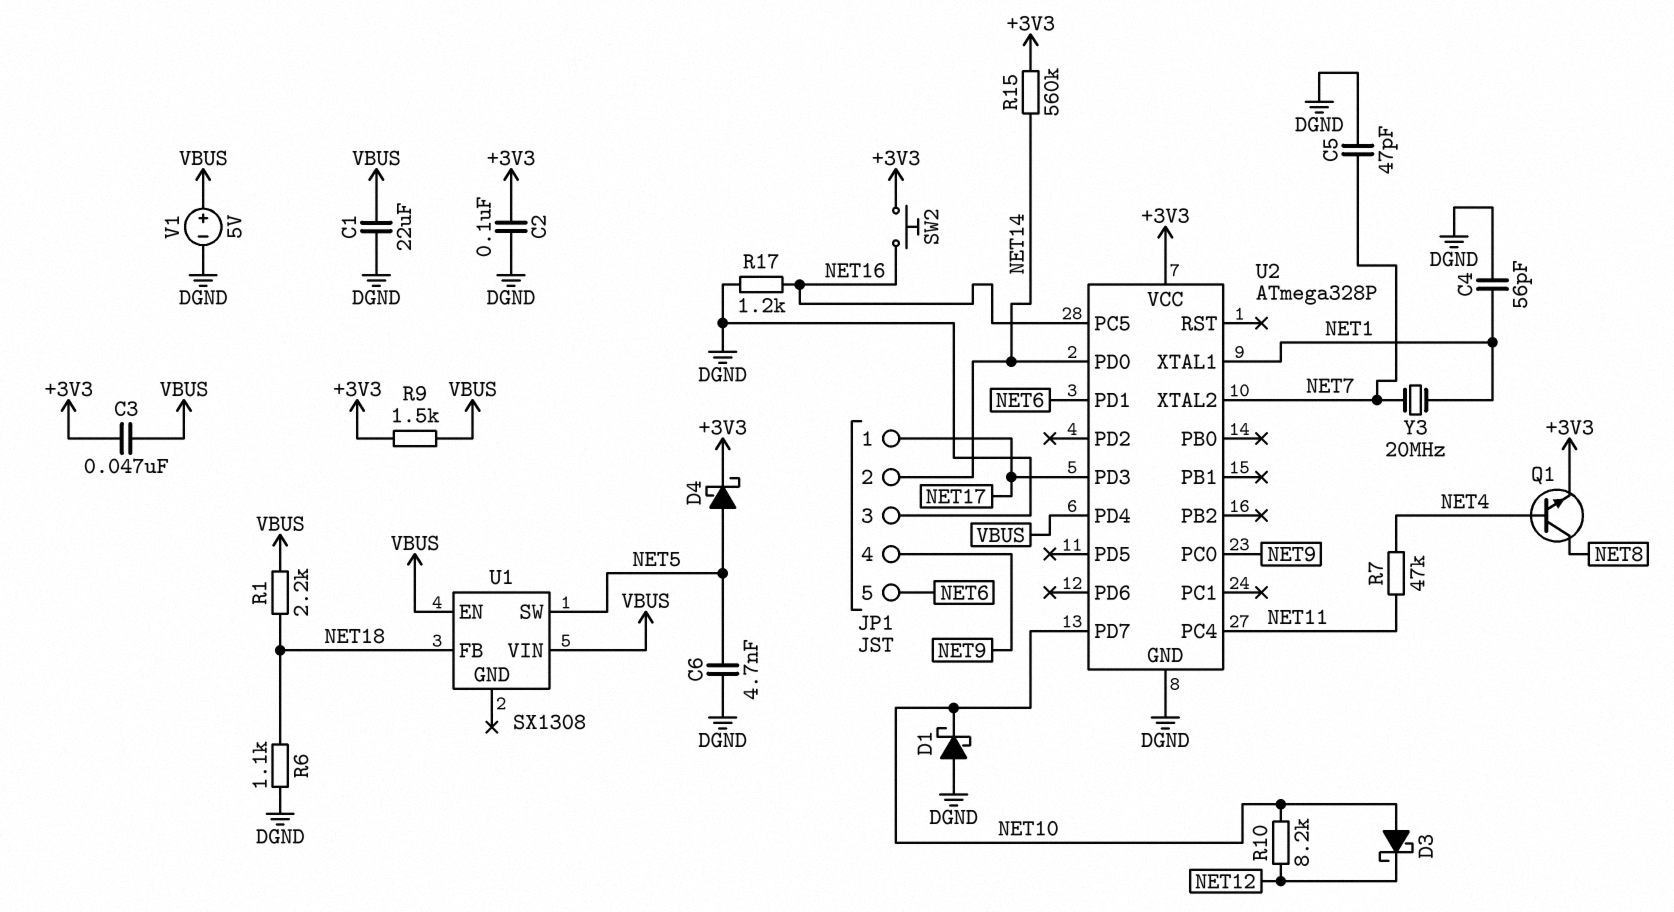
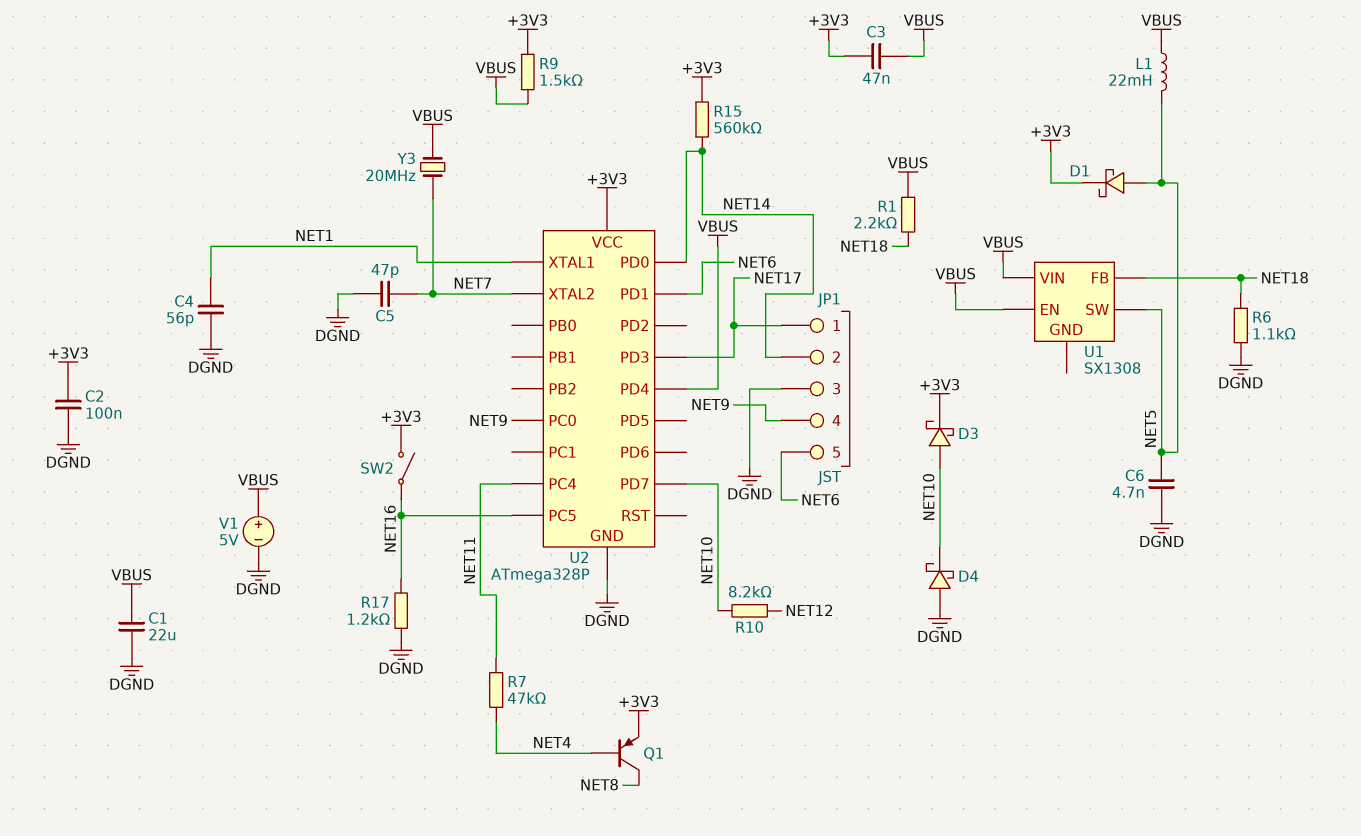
D1: schottky (A DGND, K NET10) -> schottky (A NET5, K +3V3)
D3: schottky (A NET10, K NET12) -> schottky (A NET10, K +3V3)
D4: schottky (A NET5, K +3V3) -> schottky (A DGND, K NET10)
L1: none -> 22mH (NET5, VBUS)
Q1: NPN (B NET4, C NET8, E +3V3) -> PNP (B NET4, C NET8, E +3V3)
SW2: button (+3V3, NET16) -> switch (+3V3, NET16)
Y3: 20MHz (NET1, NET7) -> 20MHz (NET7, VBUS)

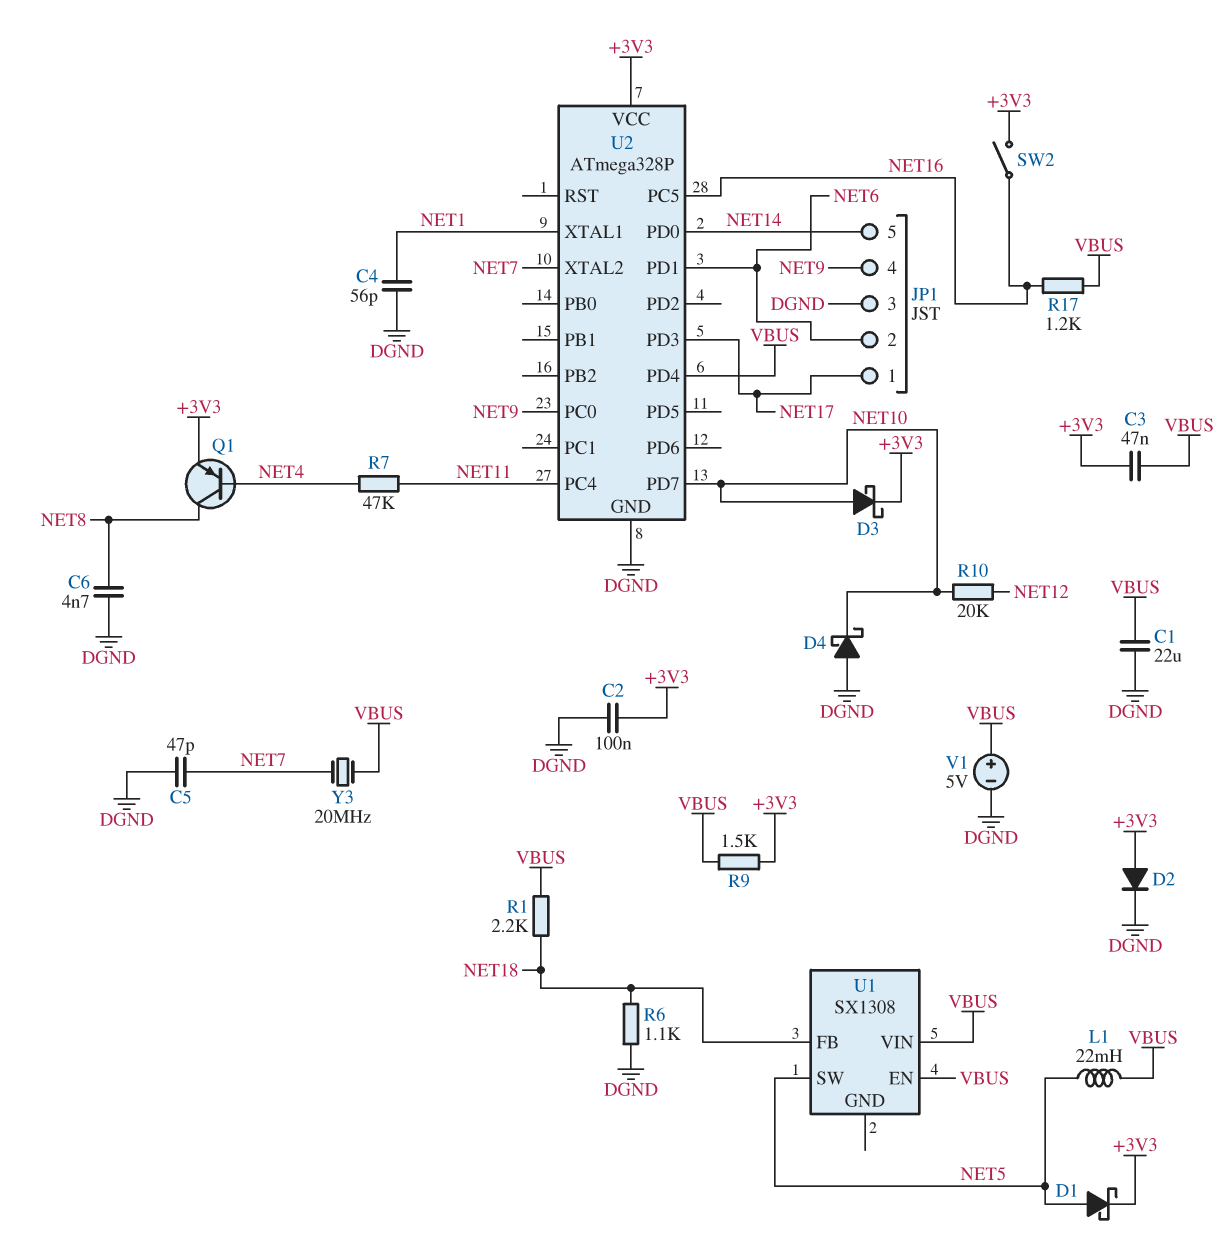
C6: 4.7nF (DGND, NET5) -> 4.7nF (DGND, NET8)
D2: none -> diode (A +3V3, K DGND)
JP1 pin 2: NET14 -> NET6
JP1 pin 5: NET6 -> NET14
R10: 8.2k (NET10, NET12) -> 20k (NET10, NET12)
R15: 560k (+3V3, NET14) -> none
R17: 1.2k (DGND, NET16) -> 1.2k (NET16, VBUS)

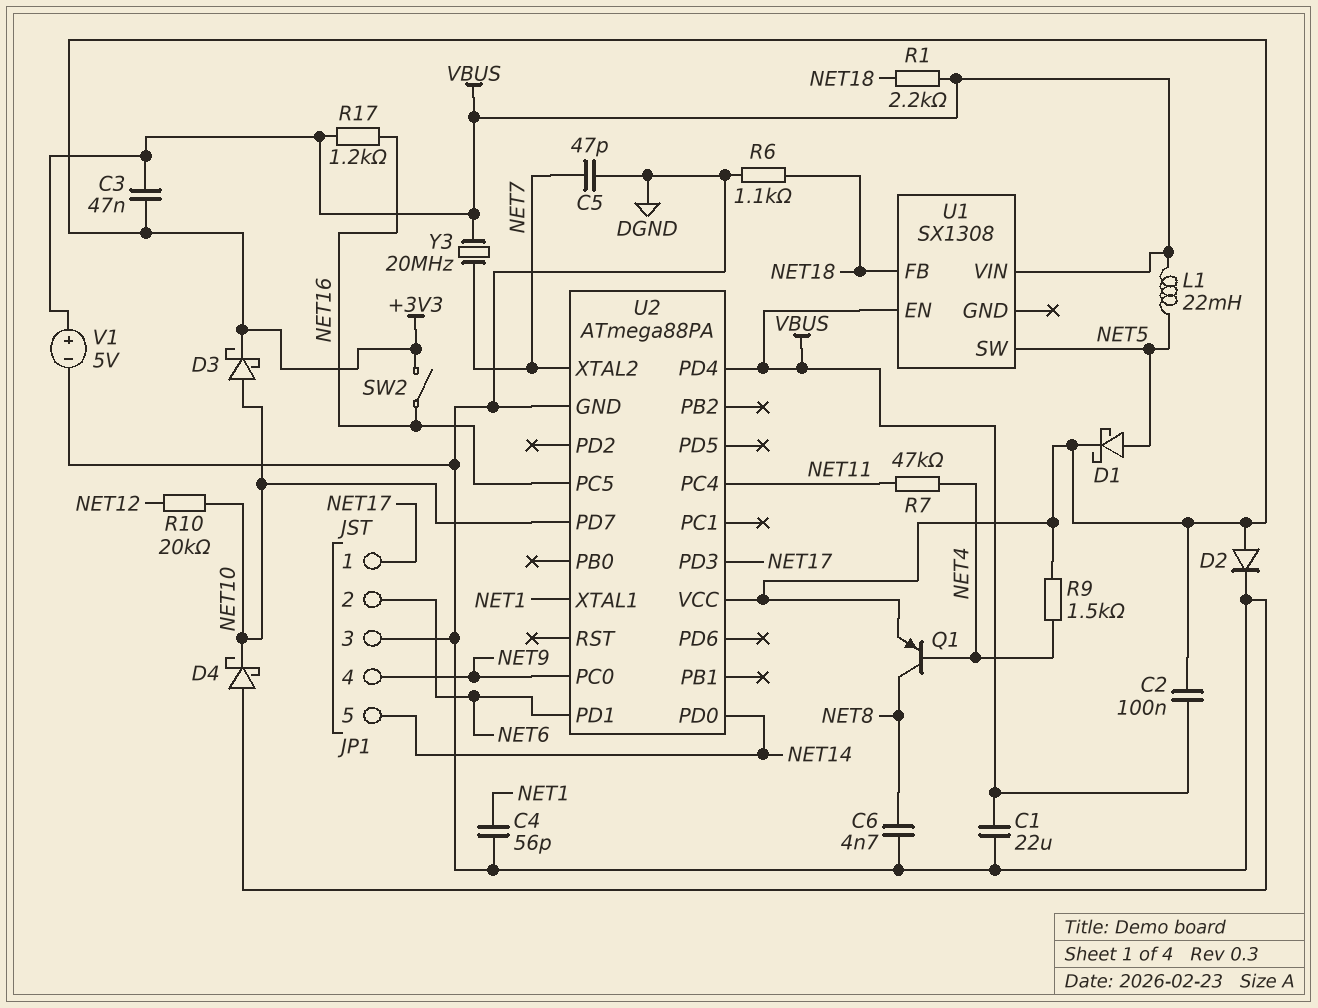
C2: 100nF (+3V3, DGND) -> 100nF (+3V3, VBUS)
R9: 1.5k (+3V3, VBUS) -> 1.5k (+3V3, NET4)
U2: ATmega328P -> ATmega88PA

